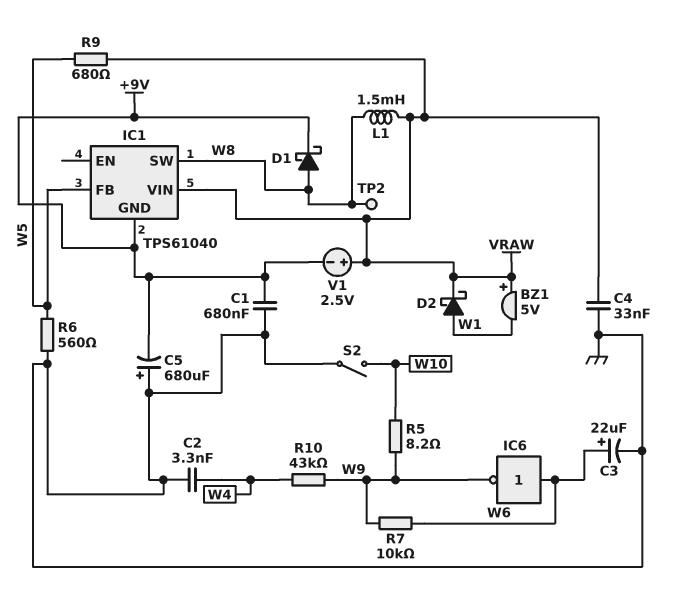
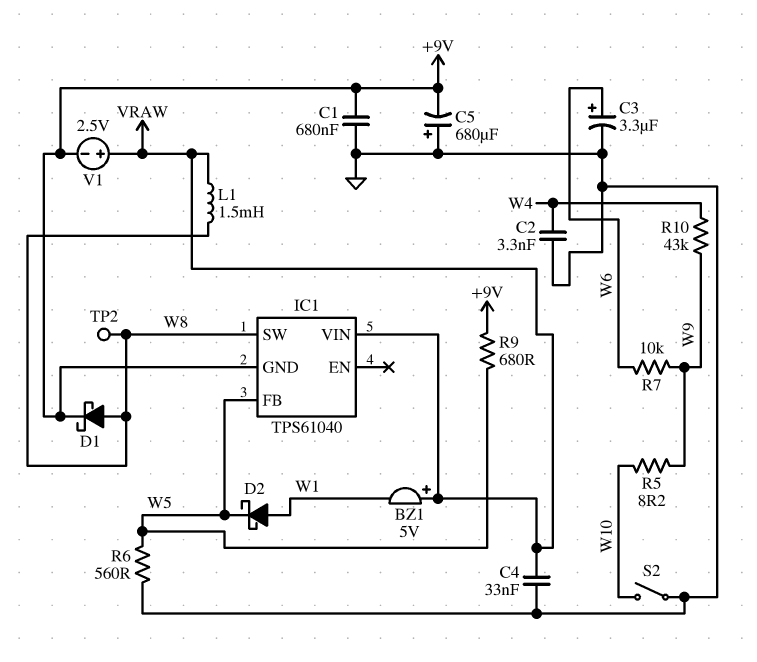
C3: 22uF (plus W6, minus GND) -> 3.3uF (plus W6, minus GND)
D2: schottky (A W1, K VRAW) -> schottky (A W1, K W5)
IC6: NOT (in W6, out W9) -> none
R9: 680 (VRAW, W5) -> 680 (+9V, W5)

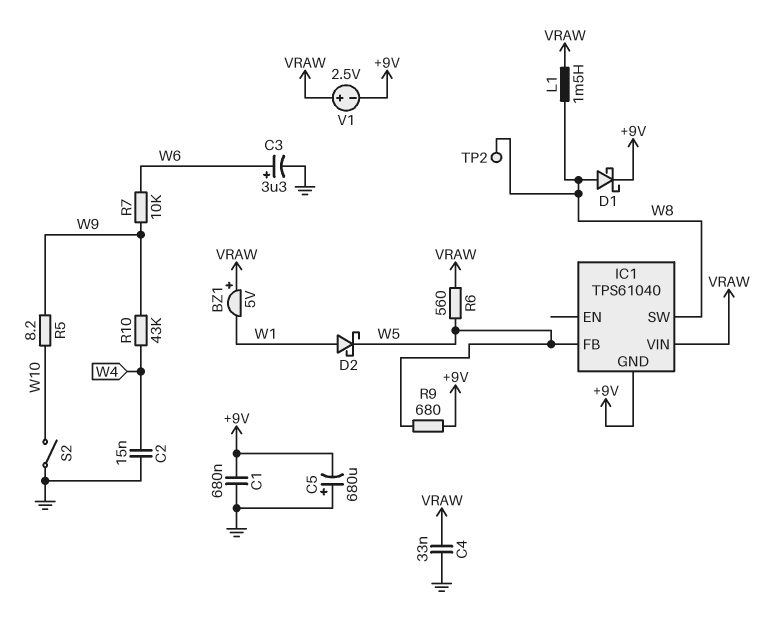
C2: 3.3nF (GND, W4) -> 15nF (GND, W4)
R6: 560 (GND, W5) -> 560 (VRAW, W5)

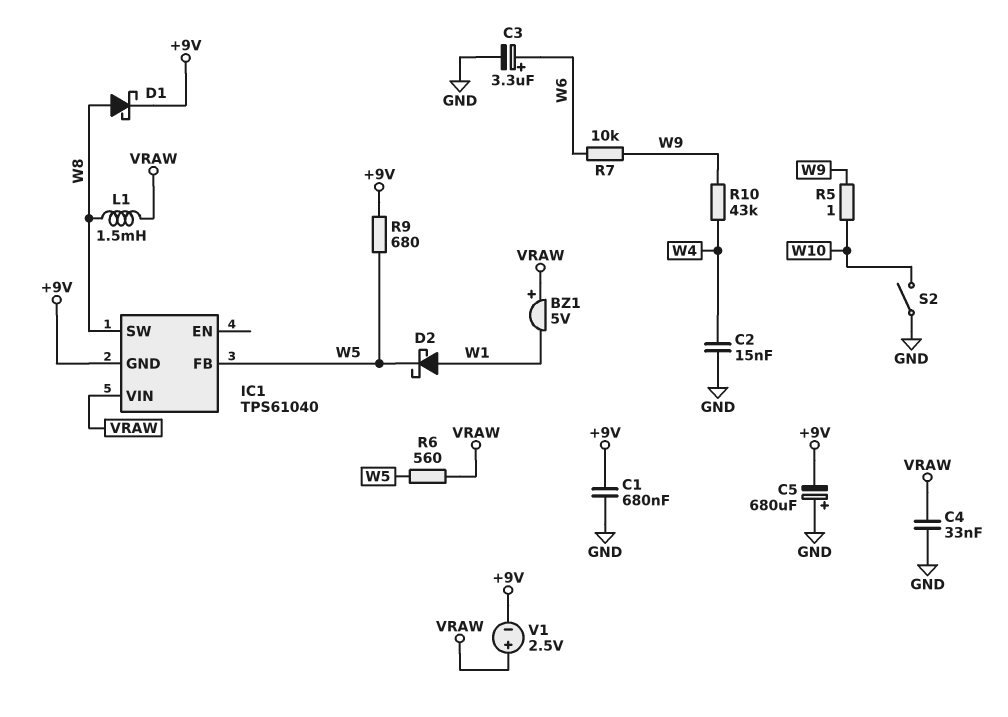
R5: 8.2 (W9, W10) -> 1 (W9, W10)
TP2: test point (W8) -> none

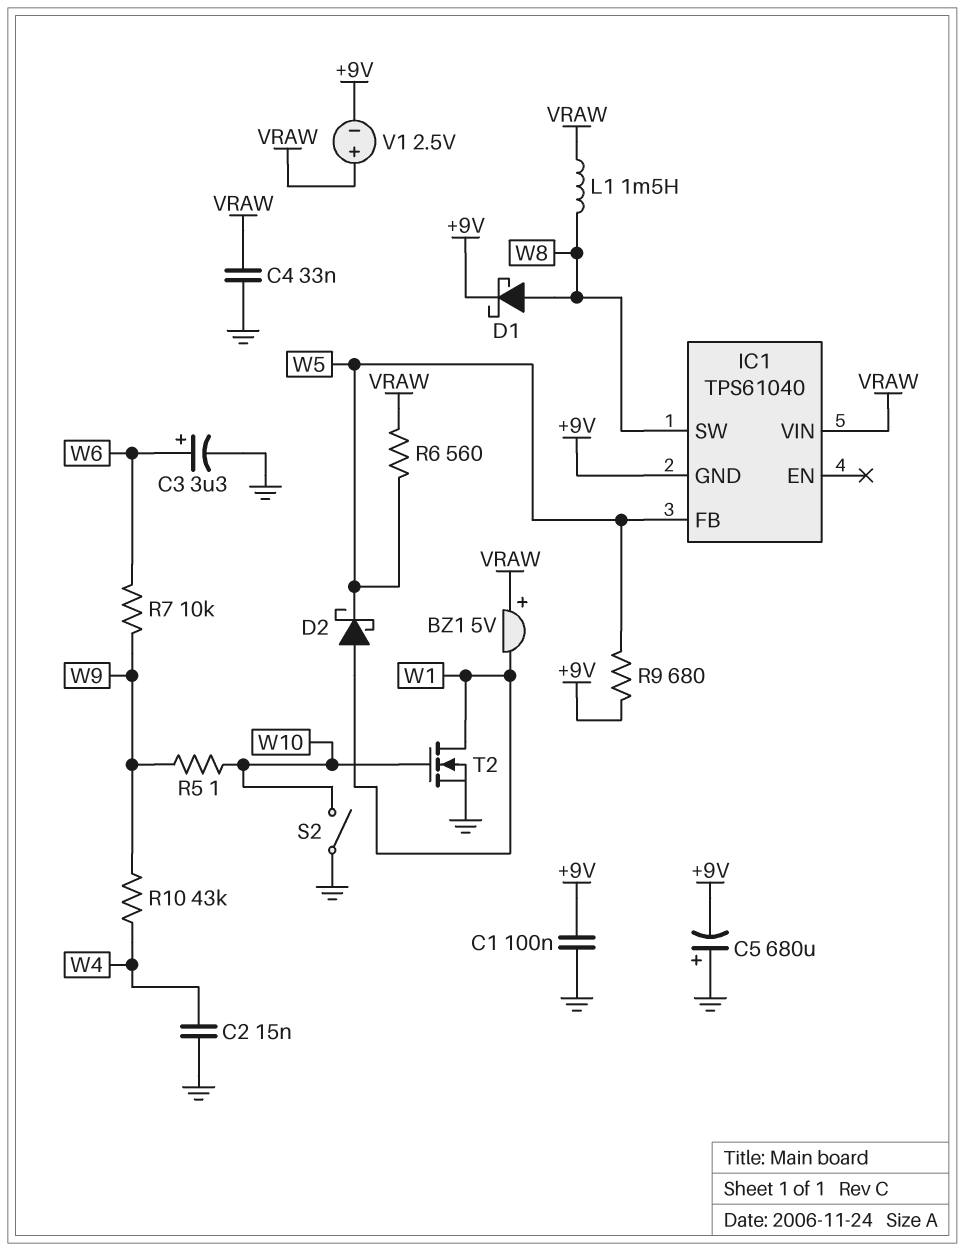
C1: 680nF (+9V, GND) -> 100nF (+9V, GND)
T2: none -> NMOS (G W10, D W1, S GND)

